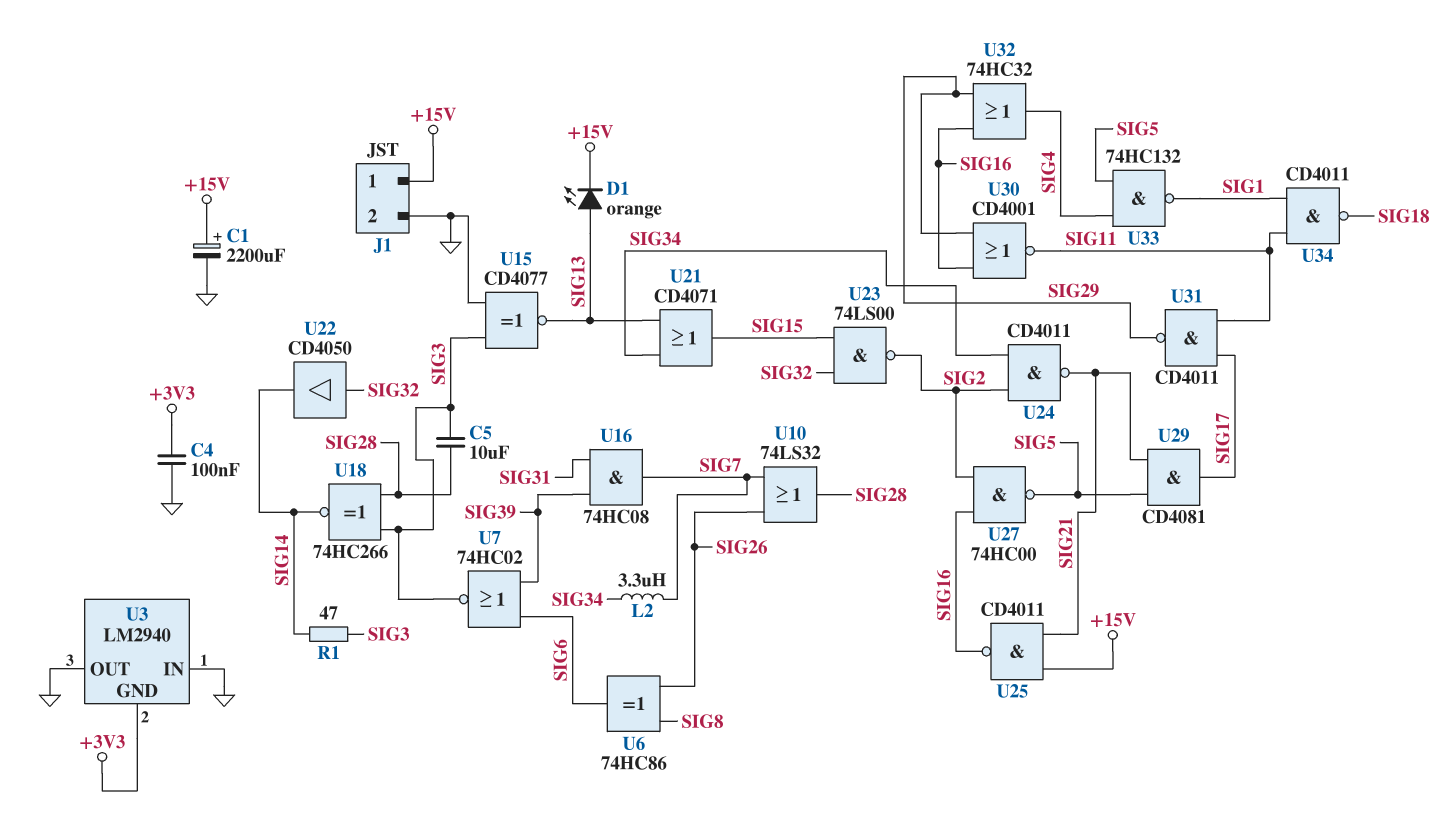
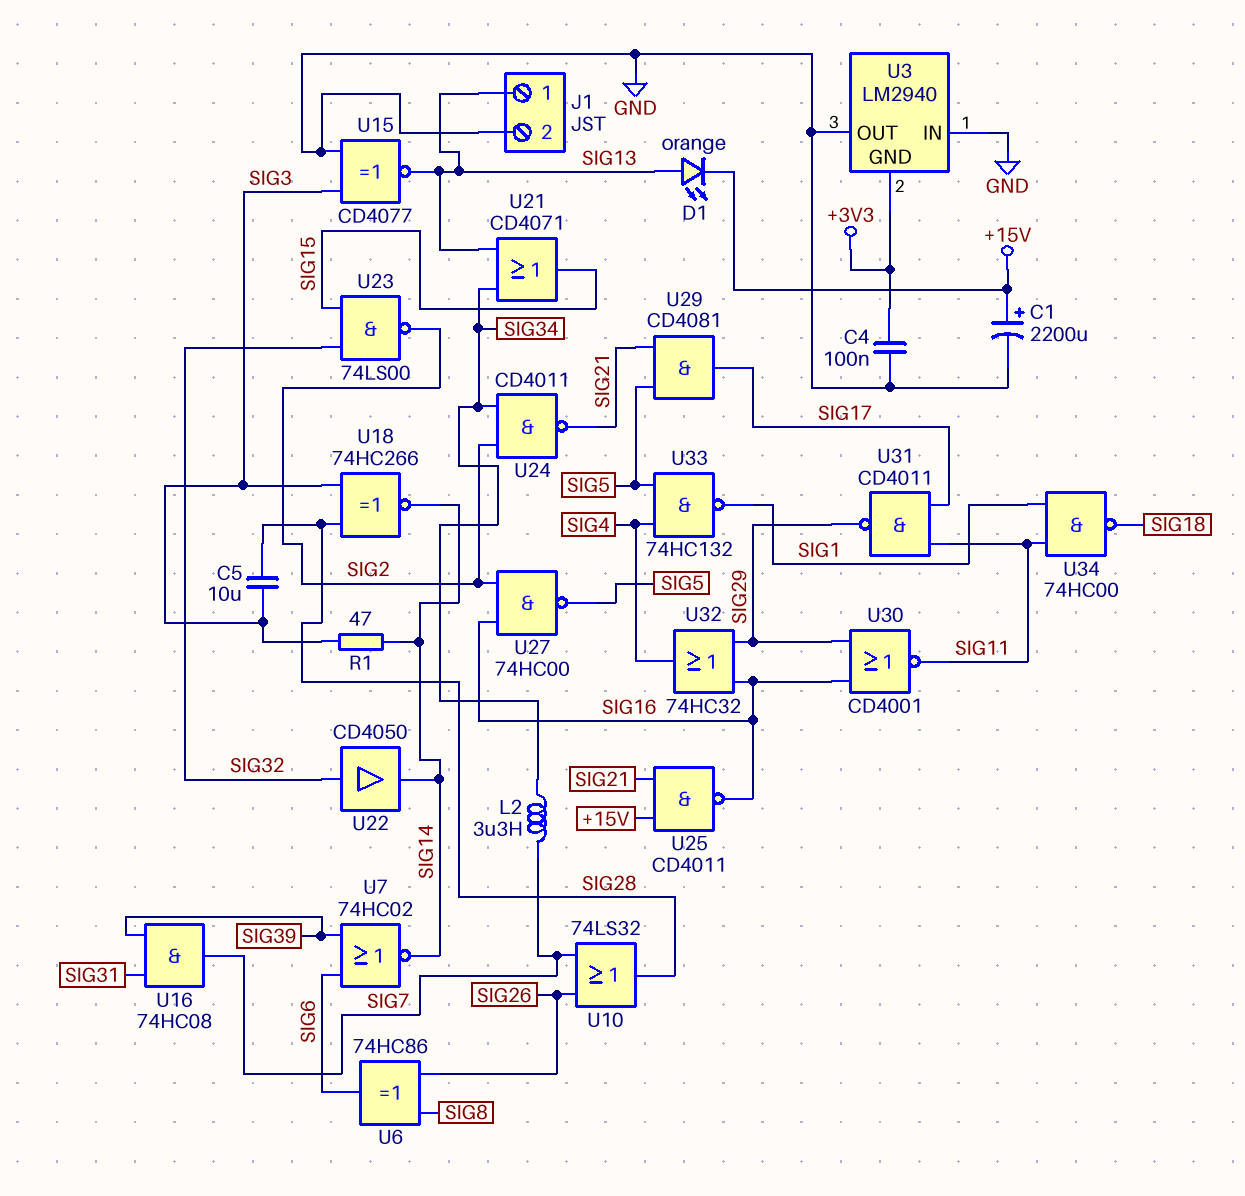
J1 pin 1: +15V -> SIG13
U7: NOR 74HC02 (in SIG6, in SIG39, out SIG3) -> NOR 74HC02 (in SIG6, in SIG39, out SIG14)
U34: NAND CD4011 (in SIG1, in SIG11, out SIG18) -> NAND 74HC00 (in SIG1, in SIG11, out SIG18)

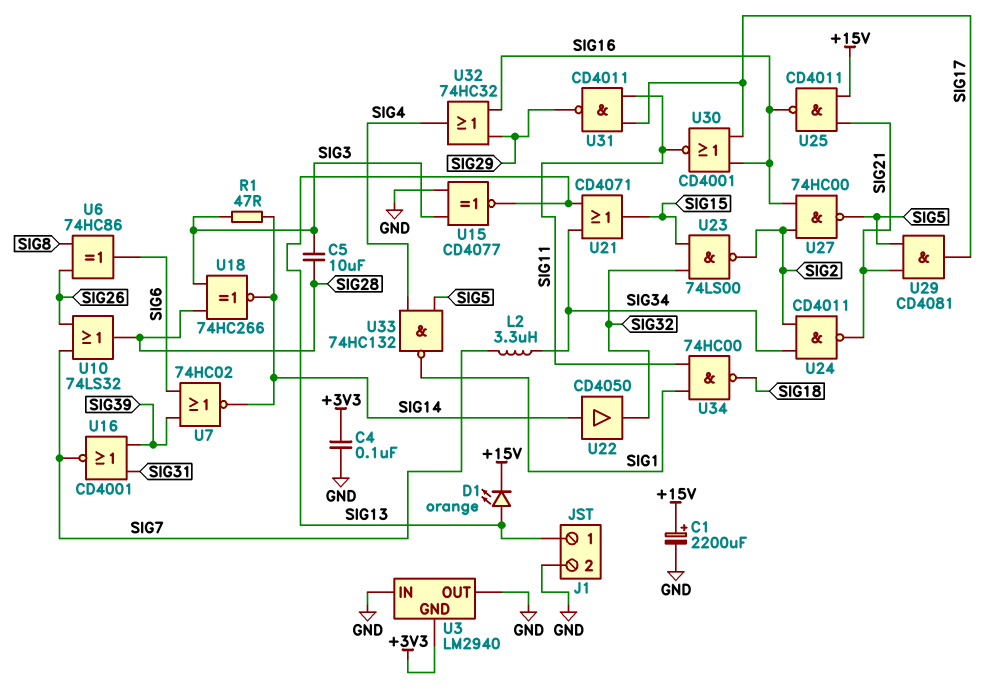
U16: AND 74HC08 (in SIG31, in SIG39, out SIG7) -> NOR CD4001 (in SIG31, in SIG39, out SIG7)
U22: buffer CD4050 (in SIG32, out SIG14) -> buffer CD4050 (in SIG14, out SIG32)
U30: NOR CD4001 (in SIG16, in SIG29, out SIG11) -> NOR CD4001 (in SIG16, in SIG17, out SIG11)

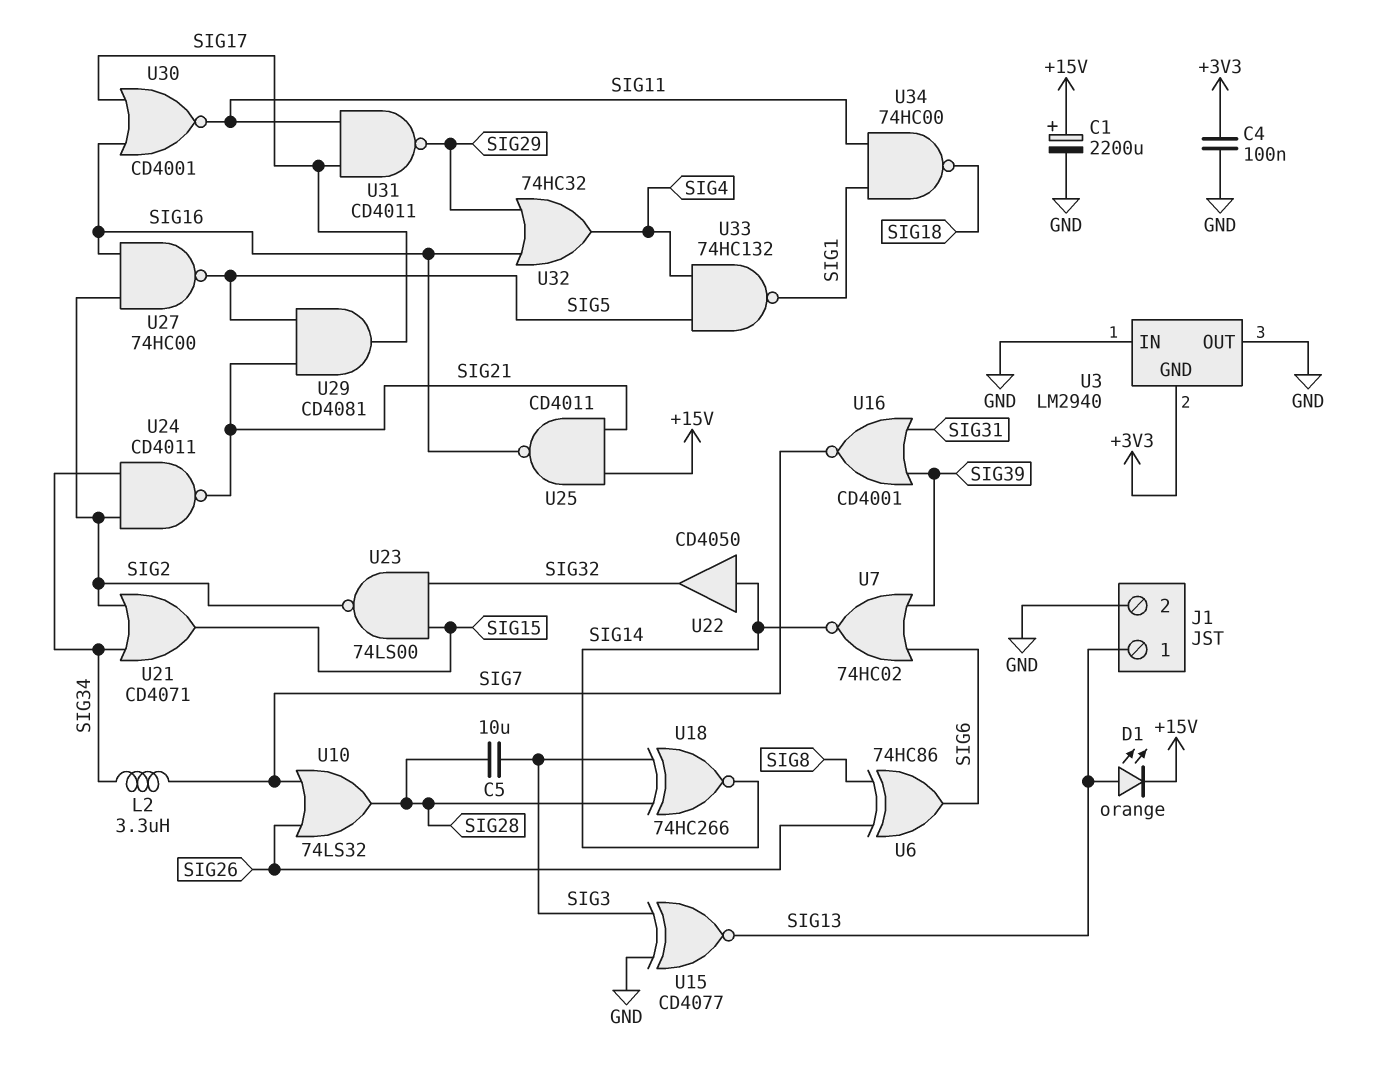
R1: 47 (SIG3, SIG14) -> none
U21: OR CD4071 (in SIG13, in SIG34, out SIG15) -> OR CD4071 (in SIG2, in SIG34, out SIG15)

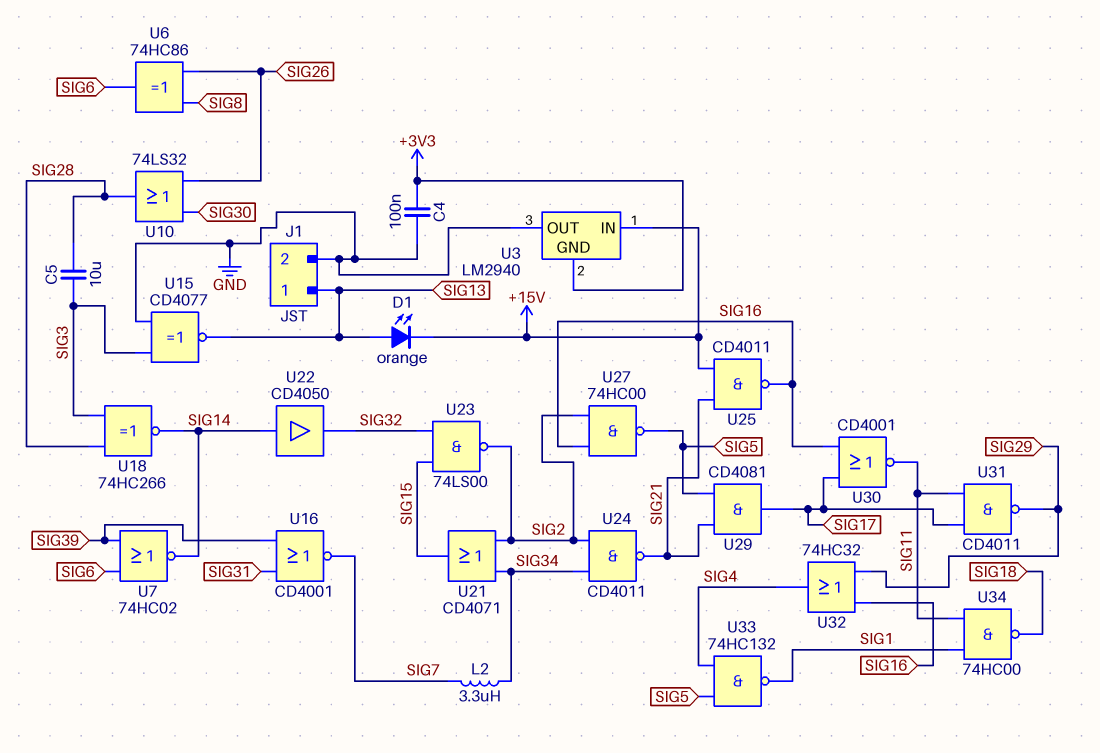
C1: 2200uF (plus +15V, minus GND) -> none
U3 pin IN: GND -> +15V
U10: OR 74LS32 (in SIG7, in SIG26, out SIG28) -> OR 74LS32 (in SIG26, in SIG30, out SIG28)

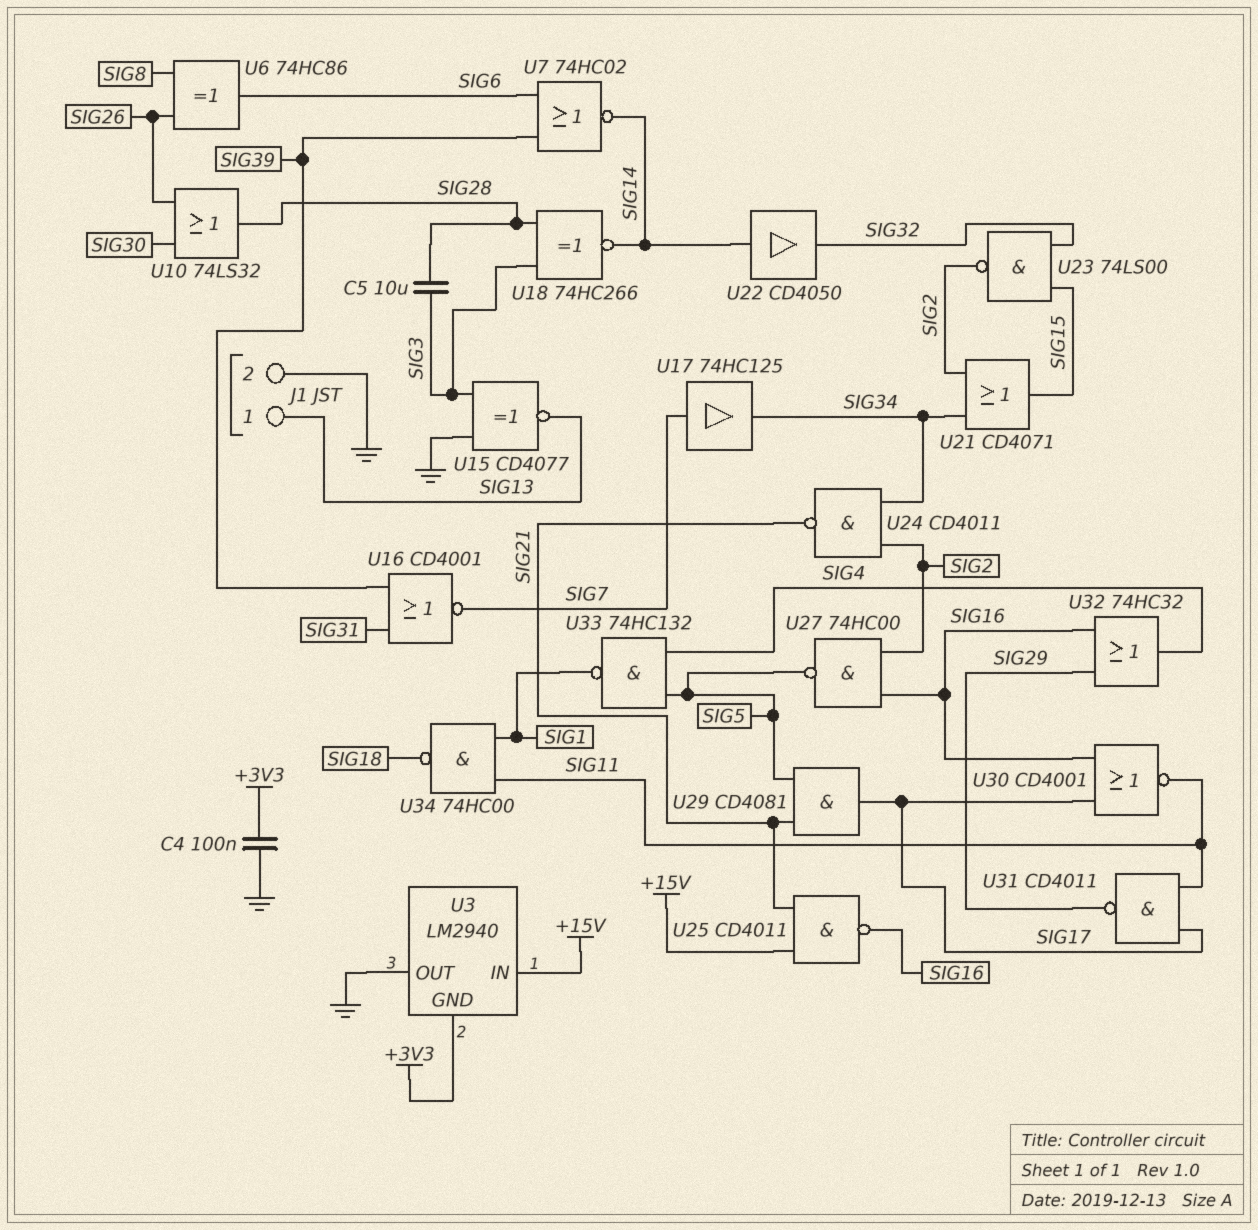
D1: LED orange (A SIG13, K +15V) -> none
L2: 3.3uH (SIG7, SIG34) -> none
U17: none -> buffer 74HC125 (in SIG7, out SIG34)

